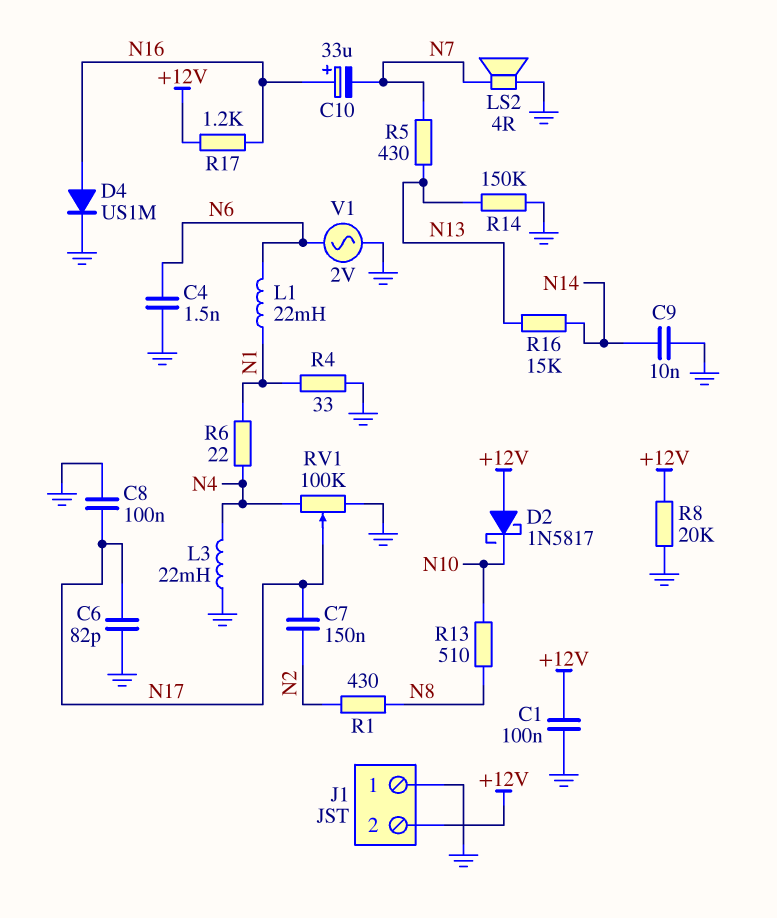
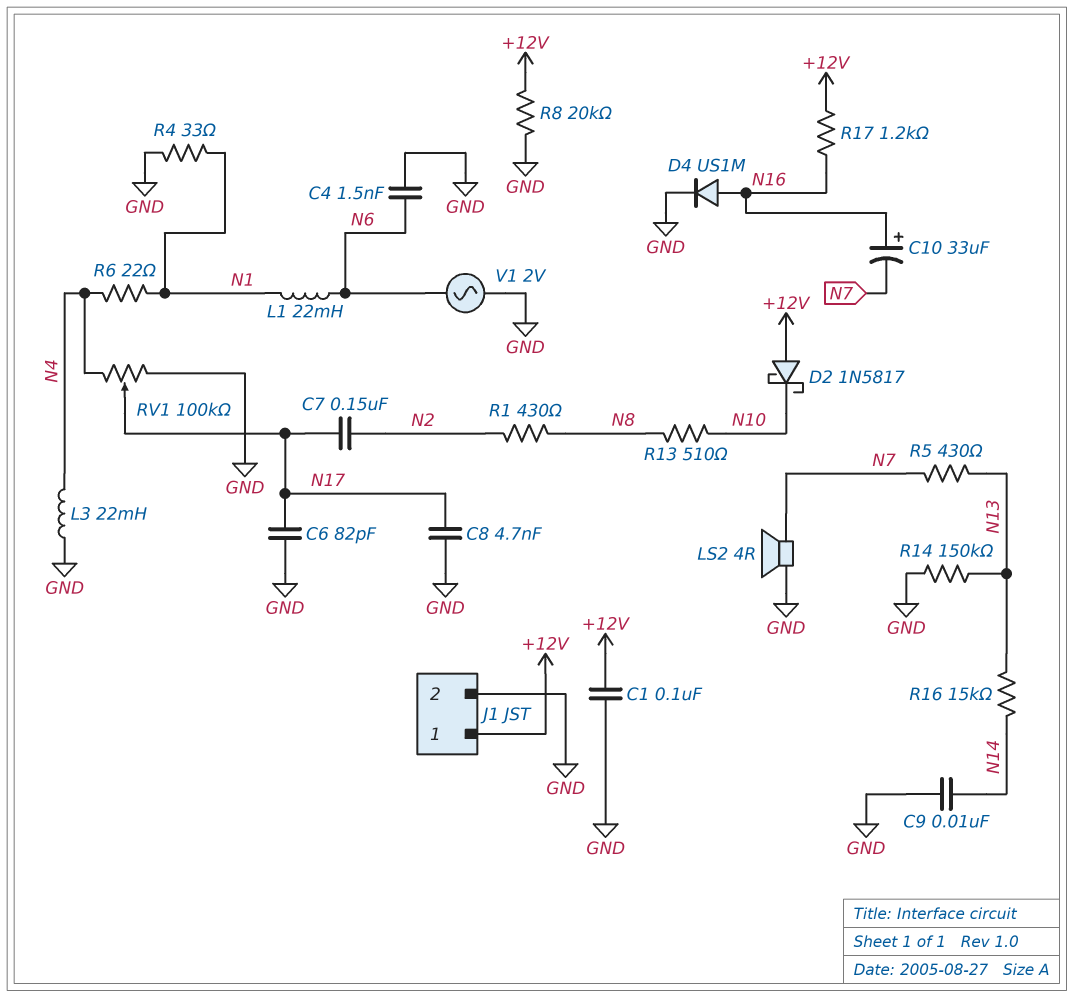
C8: 100nF (GND, N17) -> 4.7nF (GND, N17)
J1 pin 1: GND -> +12V
J1 pin 2: +12V -> GND

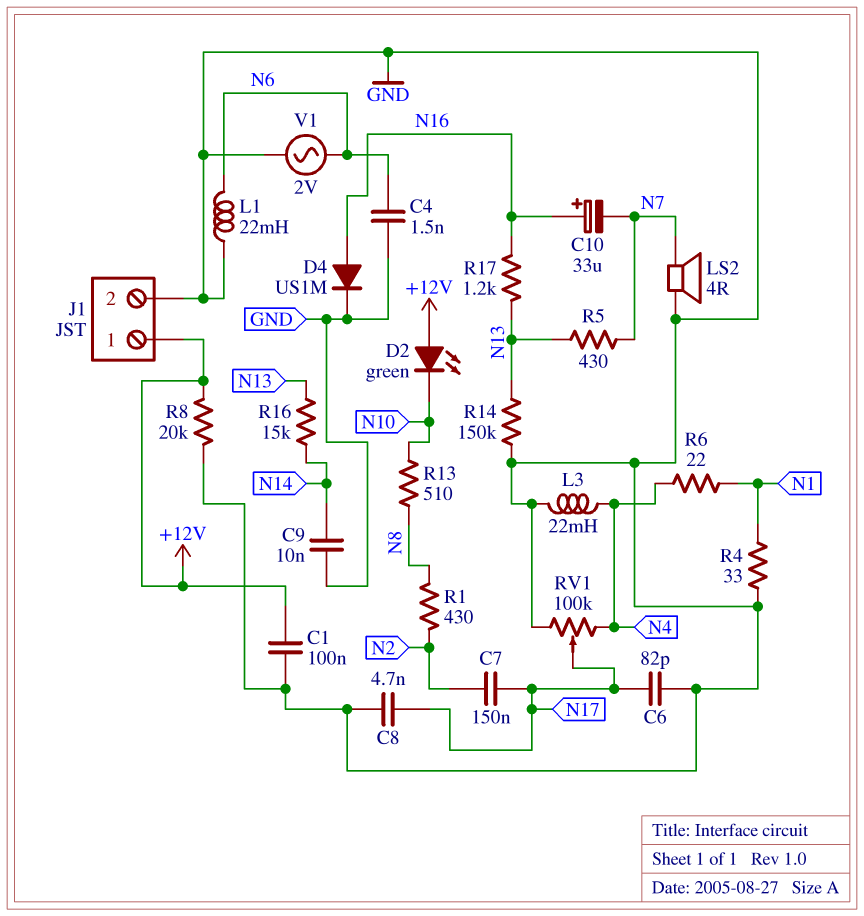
D2: schottky 1N5817 (A +12V, K N10) -> LED green (A +12V, K N10)
L1: 22mH (N1, N6) -> 22mH (GND, N6)
R17: 1.2k (+12V, N16) -> 1.2k (N13, N16)

